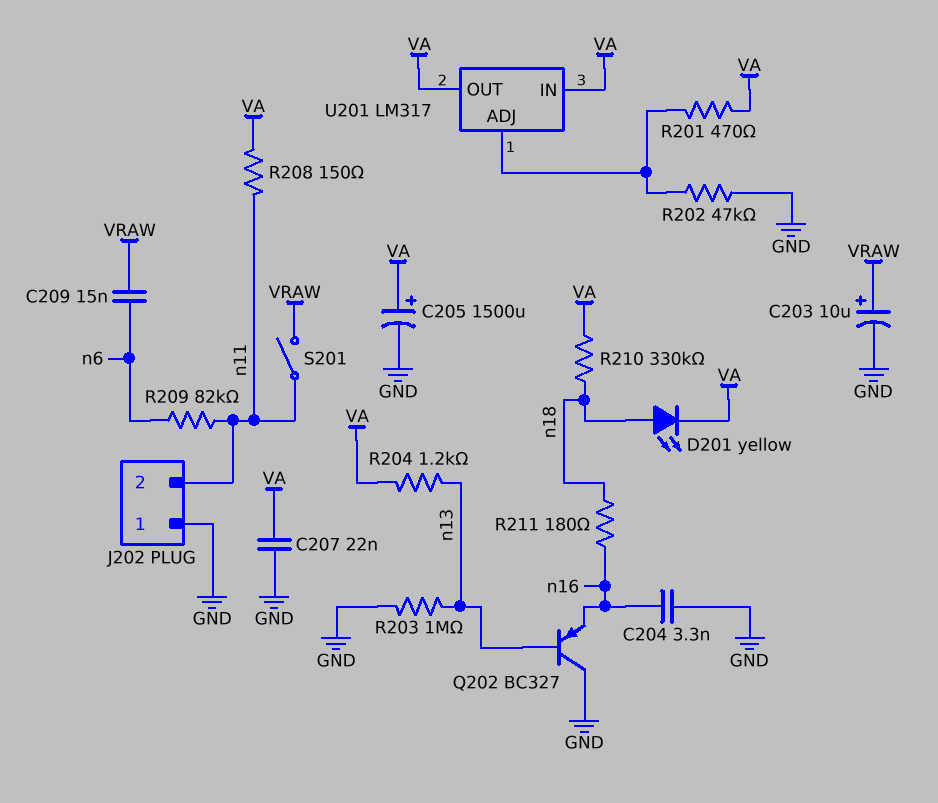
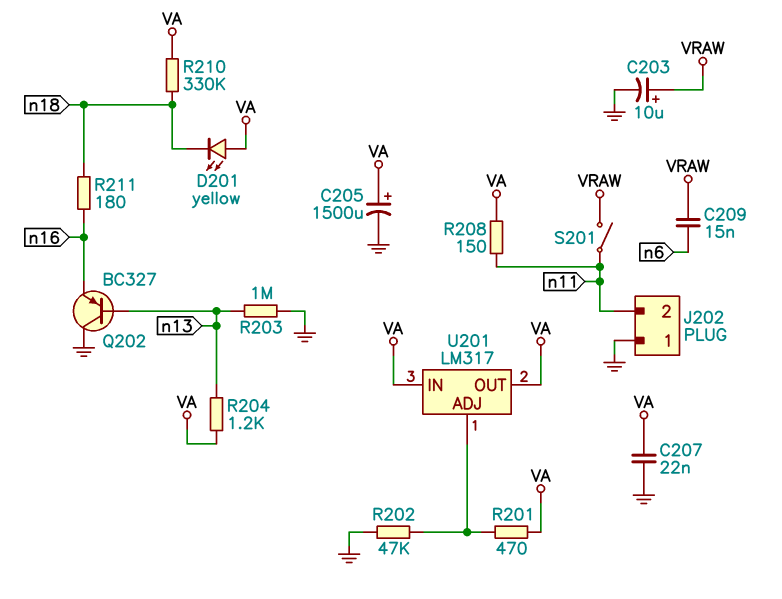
C204: 3.3nF (GND, n16) -> none
D201: LED yellow (A n18, K VA) -> LED yellow (A VA, K n18)
R209: 82k (n6, n11) -> none

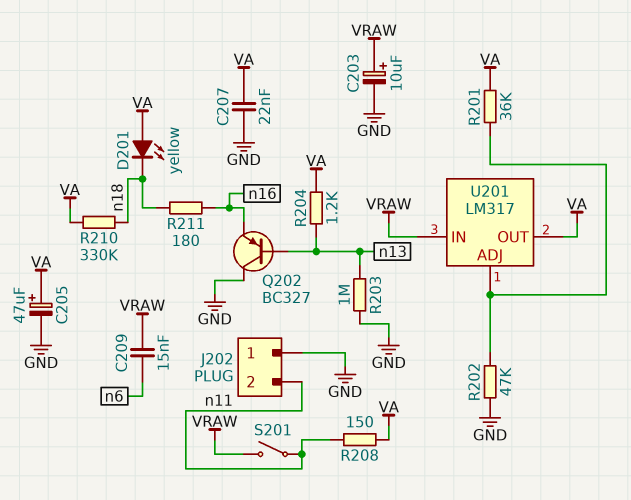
C205: 1500uF (plus VA, minus GND) -> 47uF (plus VA, minus GND)
R201: 470 (U201/ADJ, VA) -> 36k (U201/ADJ, VA)
U201 pin IN: VA -> VRAW

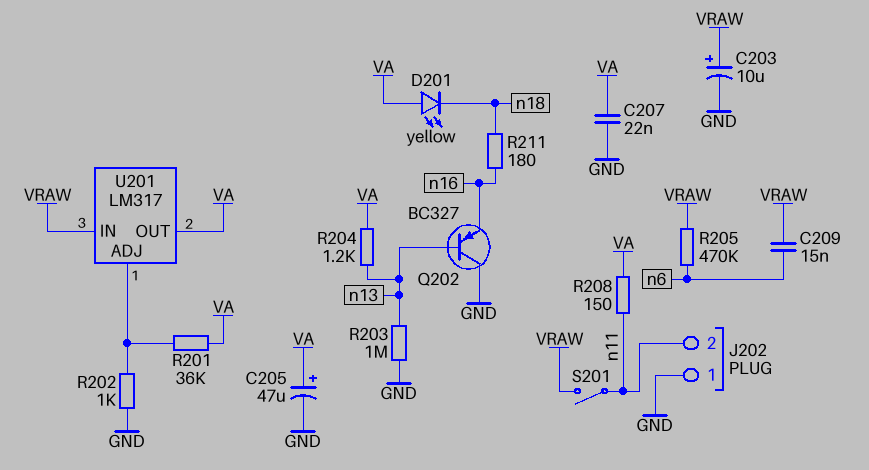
R202: 47k (GND, U201/ADJ) -> 1k (GND, U201/ADJ)
R205: none -> 470k (VRAW, n6)
R210: 330k (VA, n18) -> none

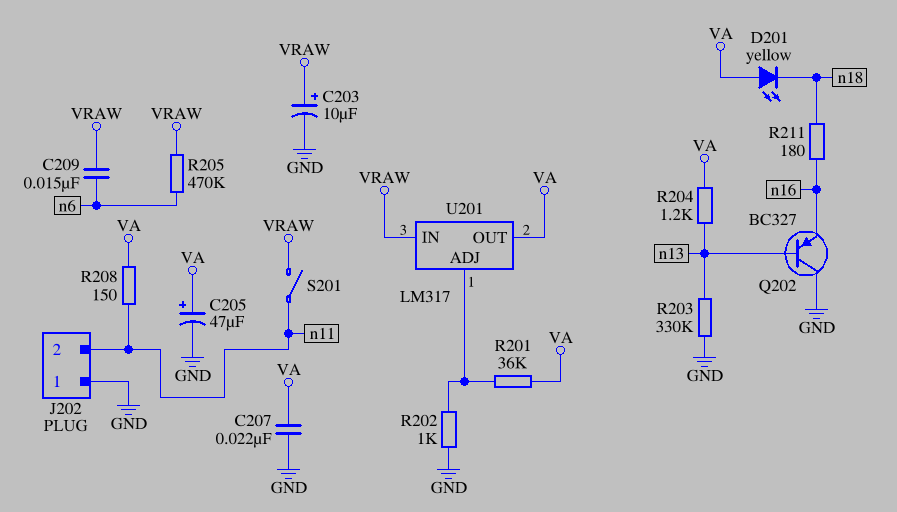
R203: 1M (GND, n13) -> 330k (GND, n13)

